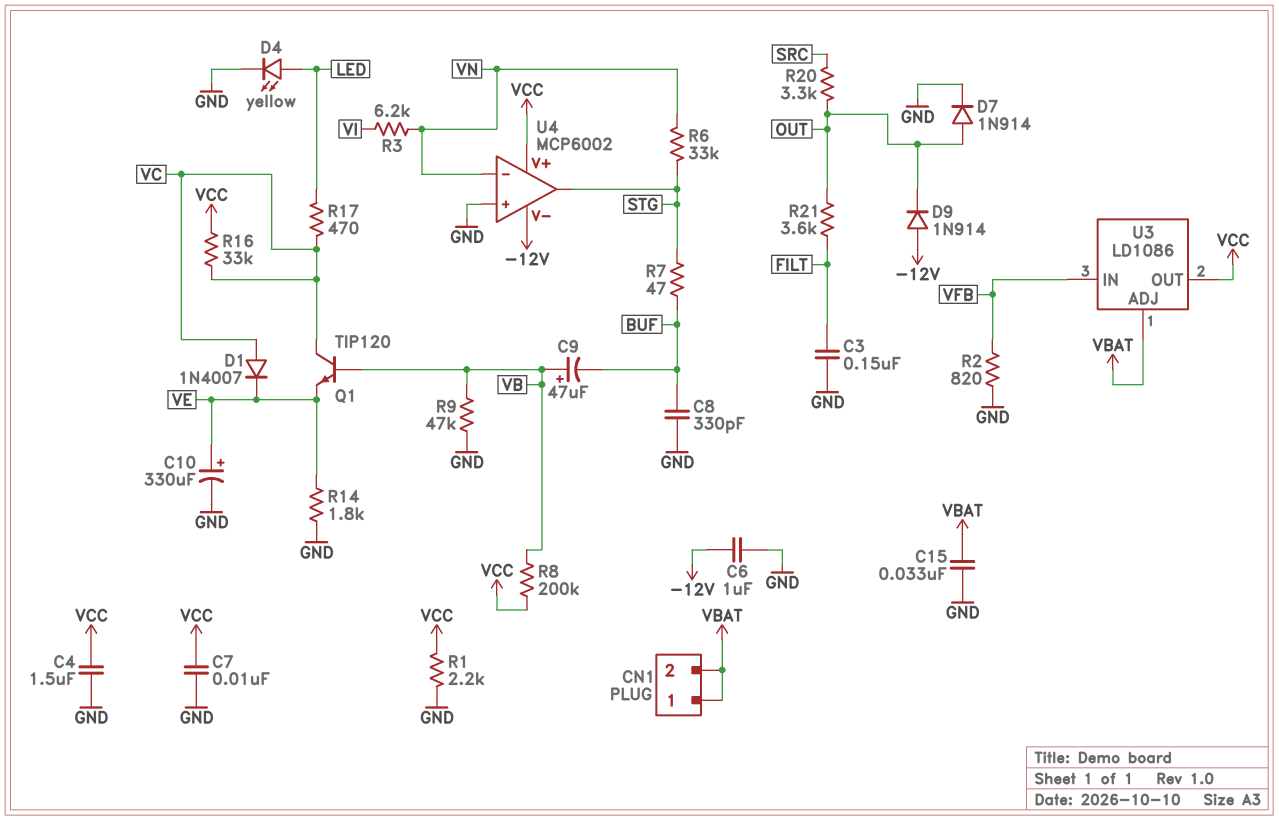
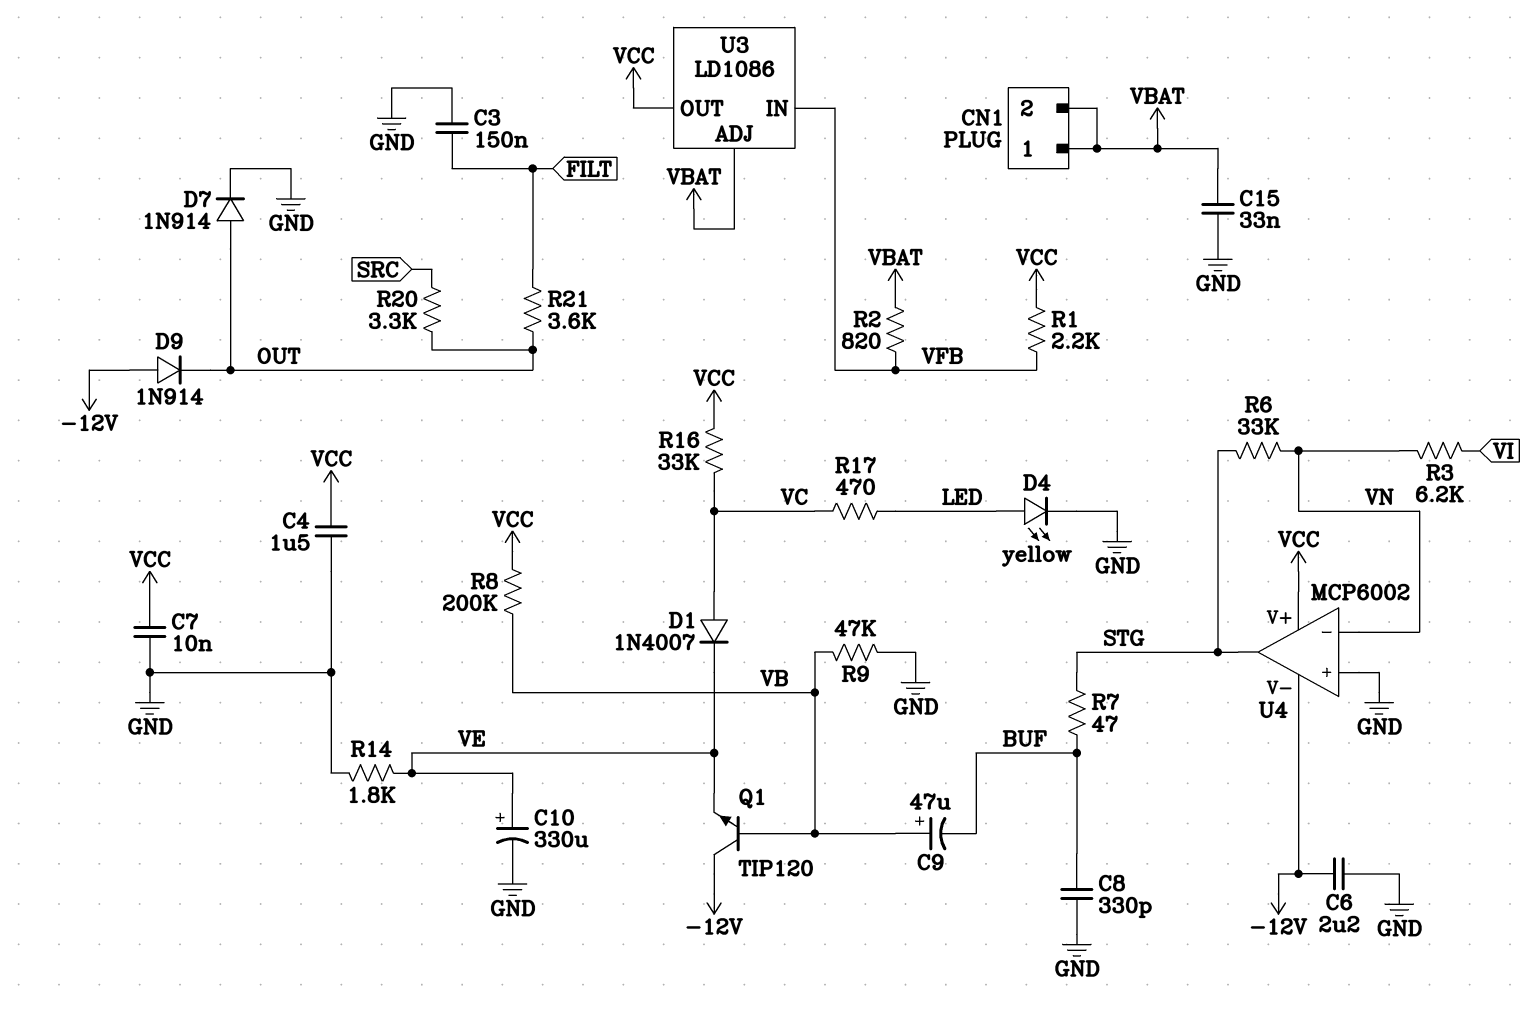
C6: 1uF (-12V, GND) -> 2.2uF (-12V, GND)
Q1: NPN TIP120 (B VB, C VC, E VE) -> NPN TIP120 (B VB, C -12V, E VE)
R1: 2.2k (GND, VCC) -> 2.2k (VCC, VFB)
R2: 820 (GND, VFB) -> 820 (VBAT, VFB)

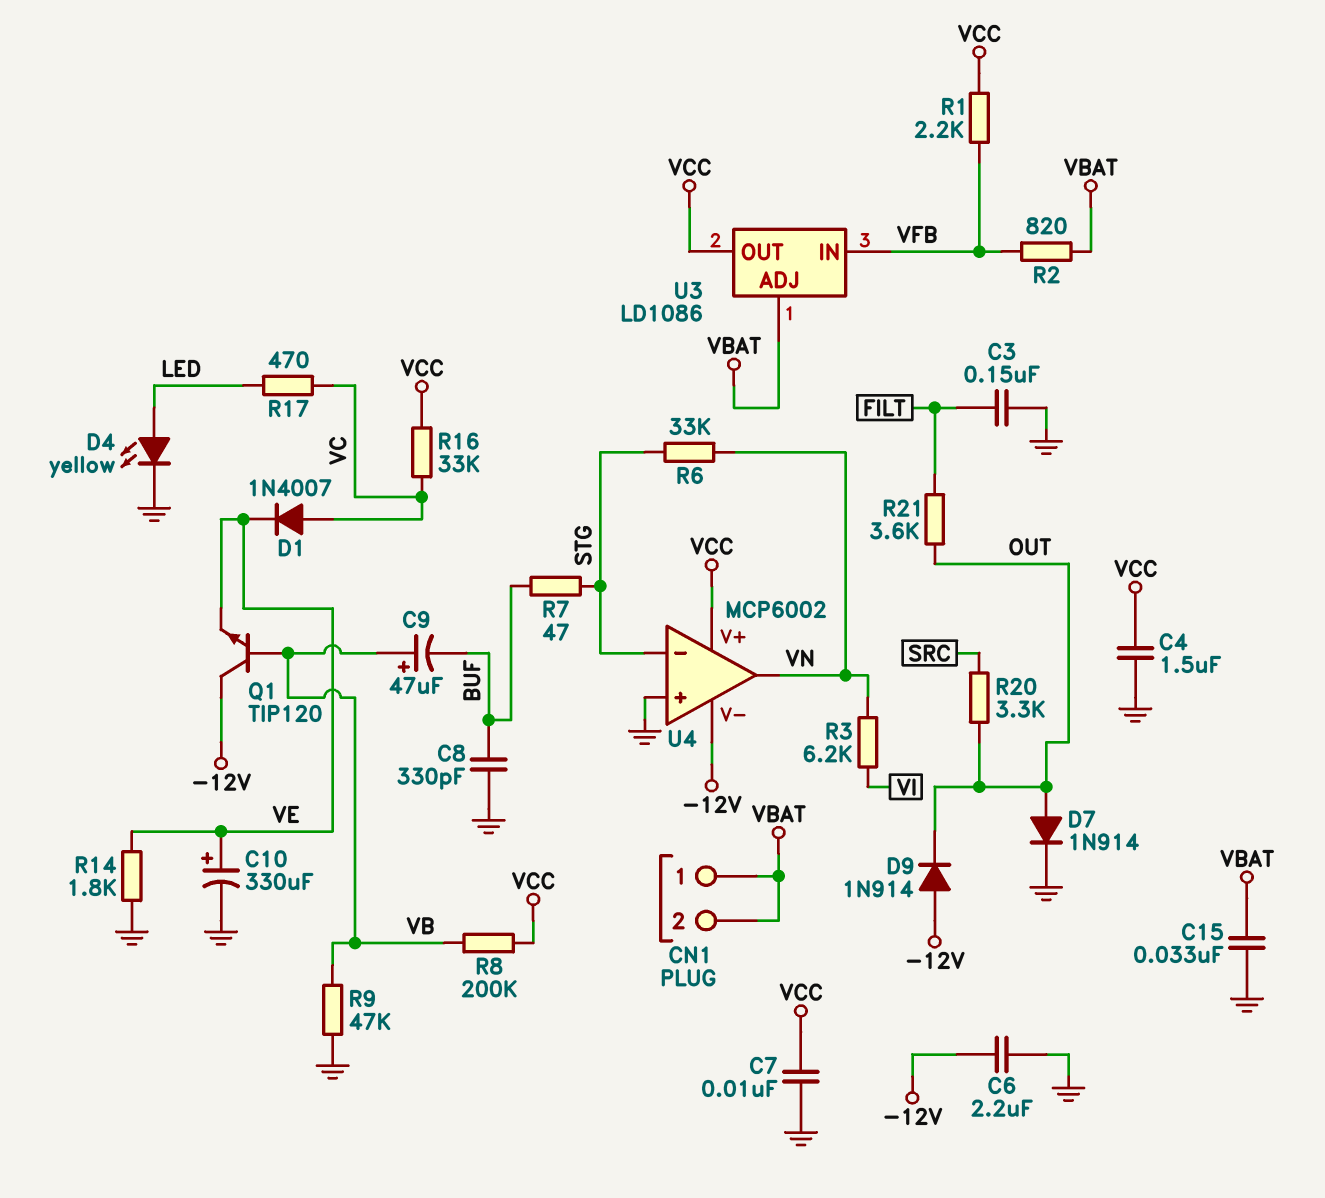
U4 pin in-: VN -> STG
U4 pin out: STG -> VN

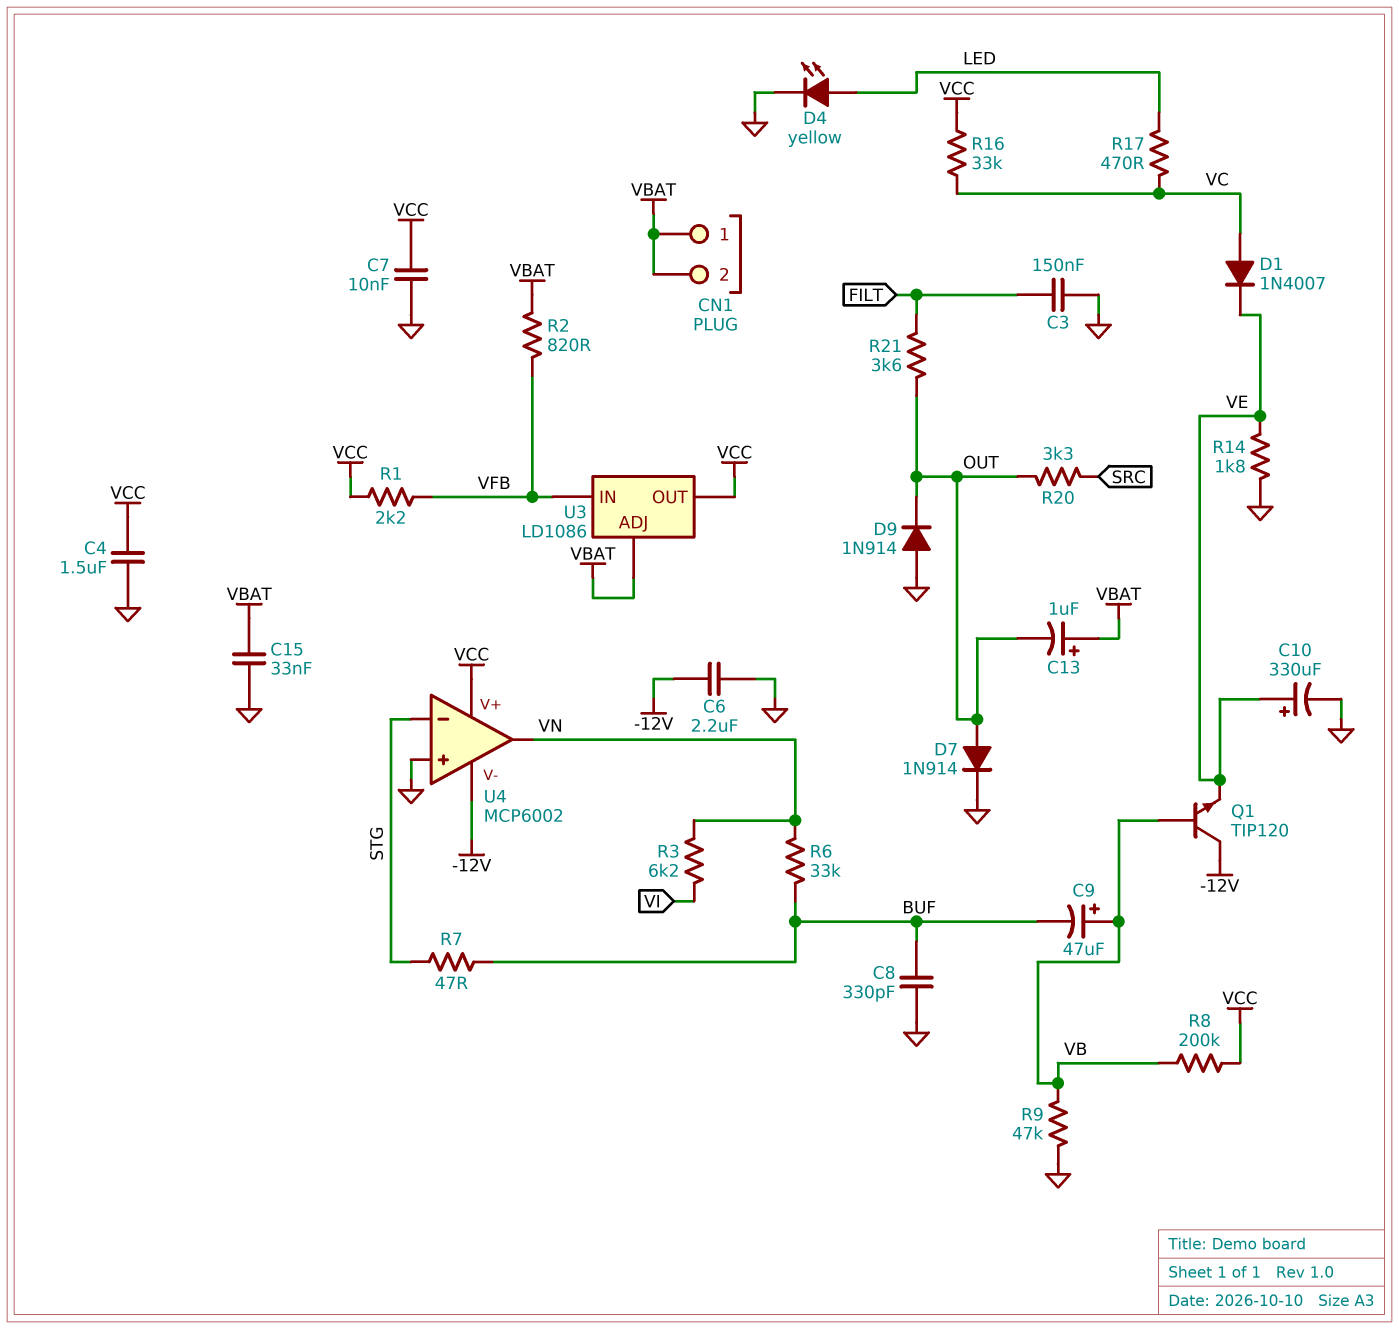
C13: none -> 1uF (plus VBAT, minus OUT)
D9: diode 1N914 (A -12V, K OUT) -> diode 1N914 (A GND, K OUT)
R6: 33k (STG, VN) -> 33k (BUF, VN)

